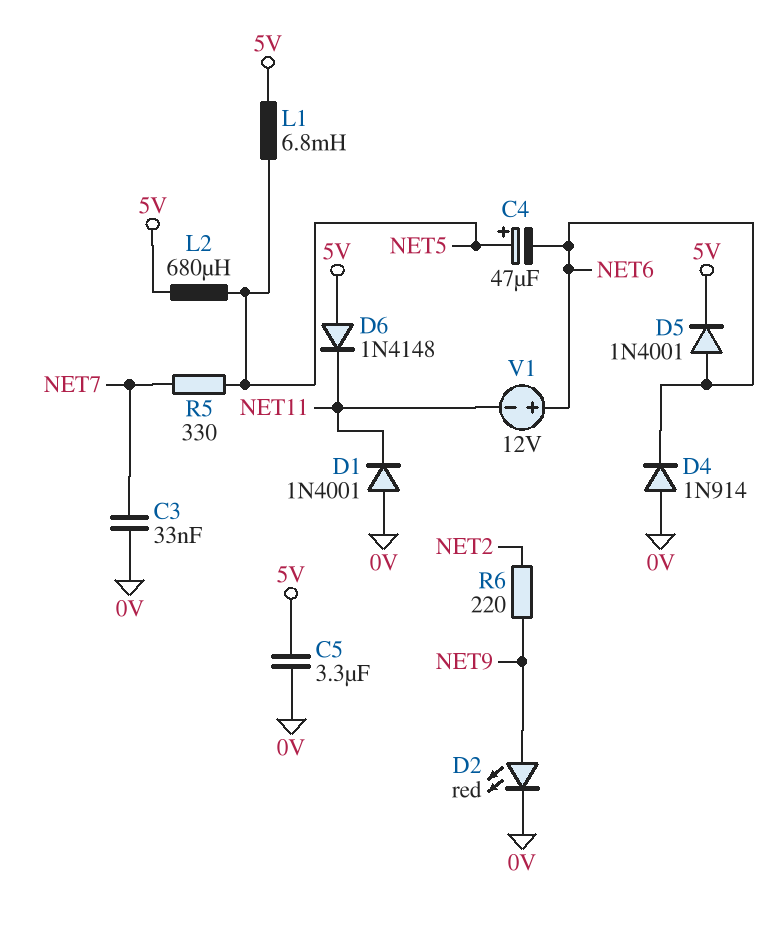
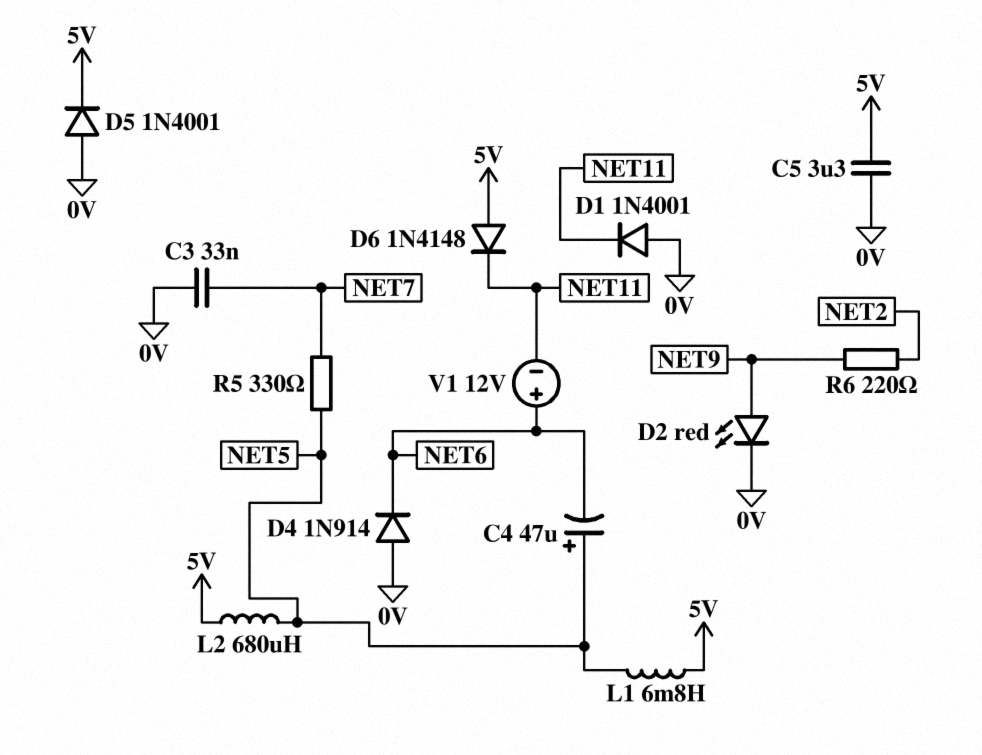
D5: diode 1N4001 (A NET6, K 5V) -> diode 1N4001 (A 0V, K 5V)

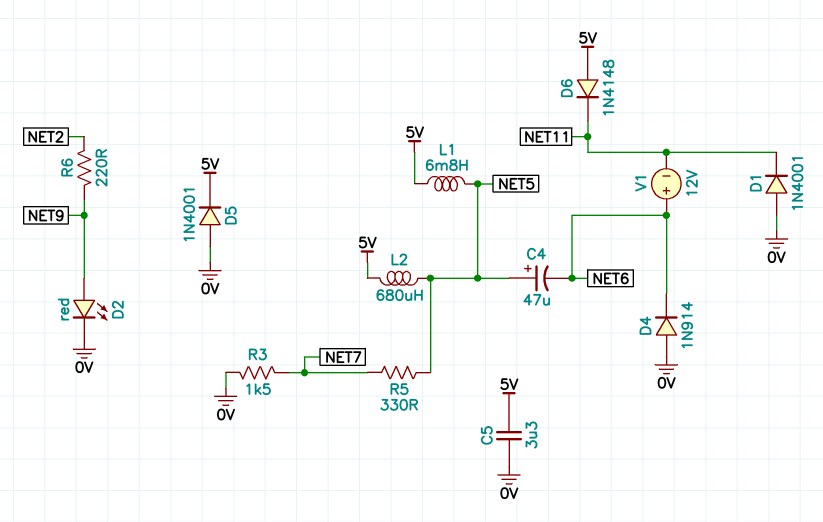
C3: 33nF (0V, NET7) -> none
R3: none -> 1.5k (0V, NET7)

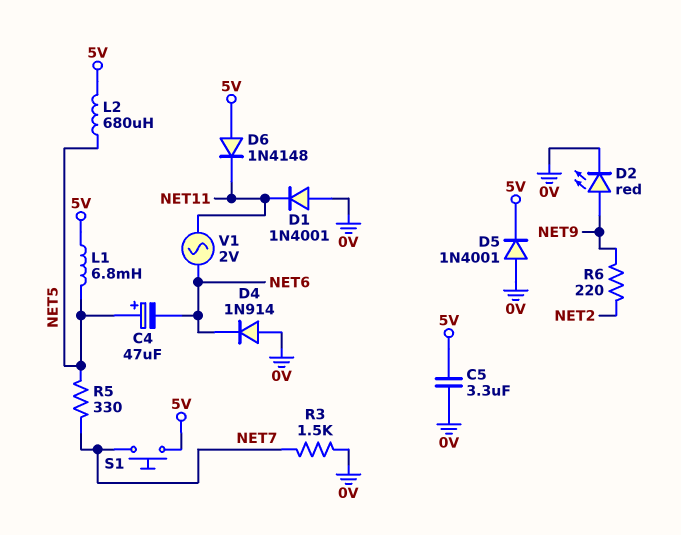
S1: none -> button (5V, NET7)
V1: 12V (plus NET6, minus NET11) -> AC 2V (NET6, NET11)

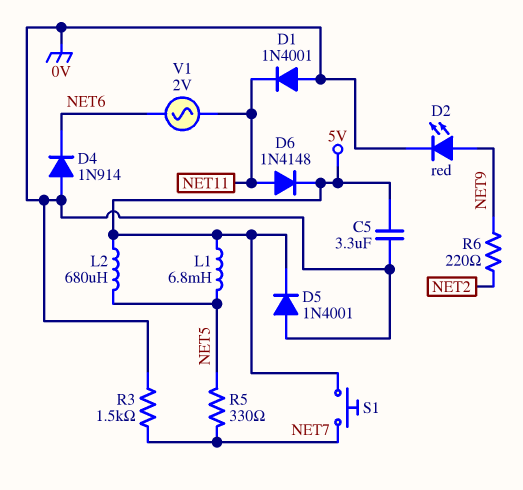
C4: 47uF (plus NET5, minus NET6) -> none
D6: diode 1N4148 (A 5V, K NET11) -> diode 1N4148 (A NET11, K 5V)

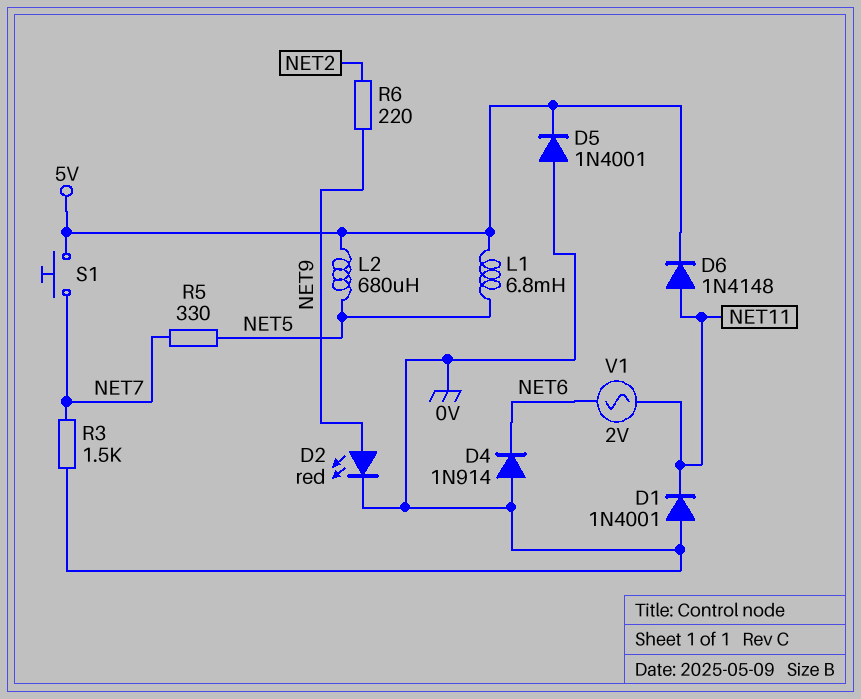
C5: 3.3uF (0V, 5V) -> none

